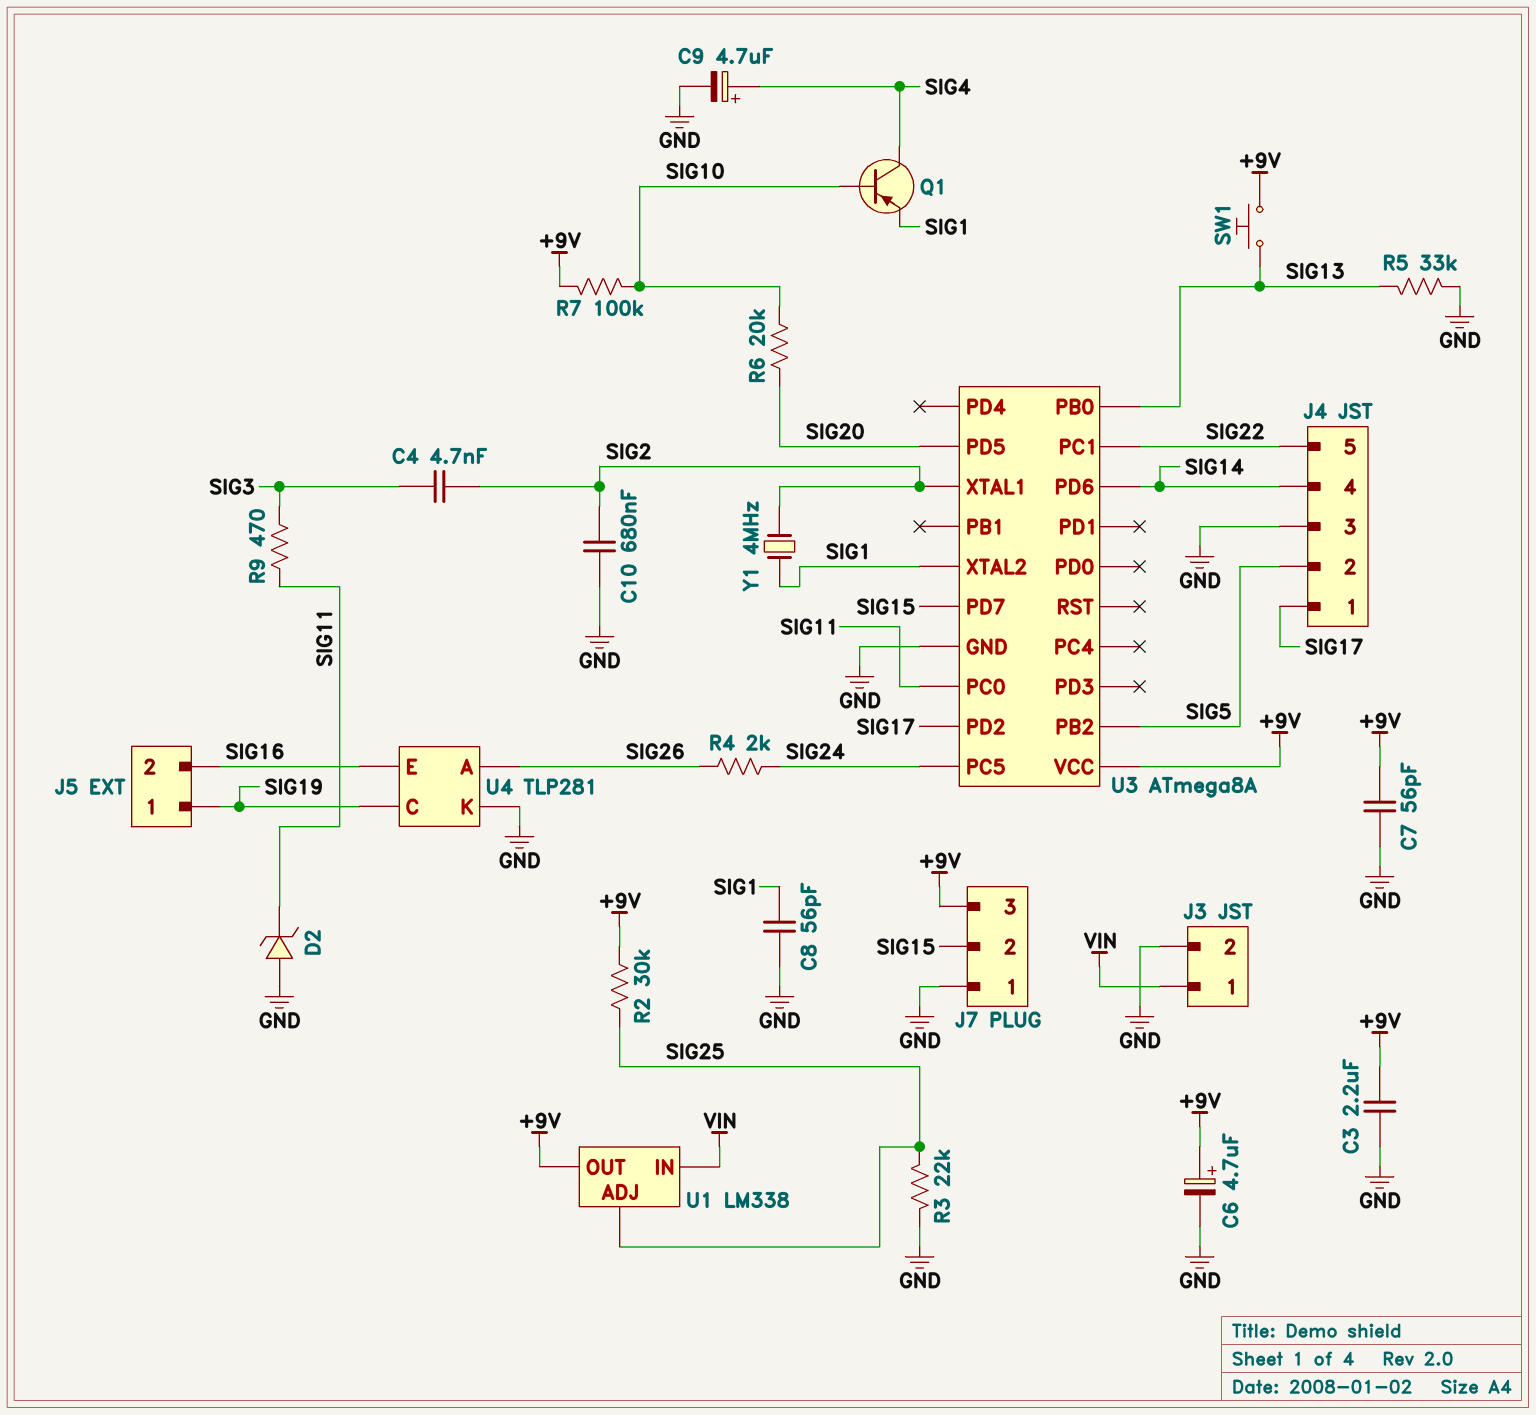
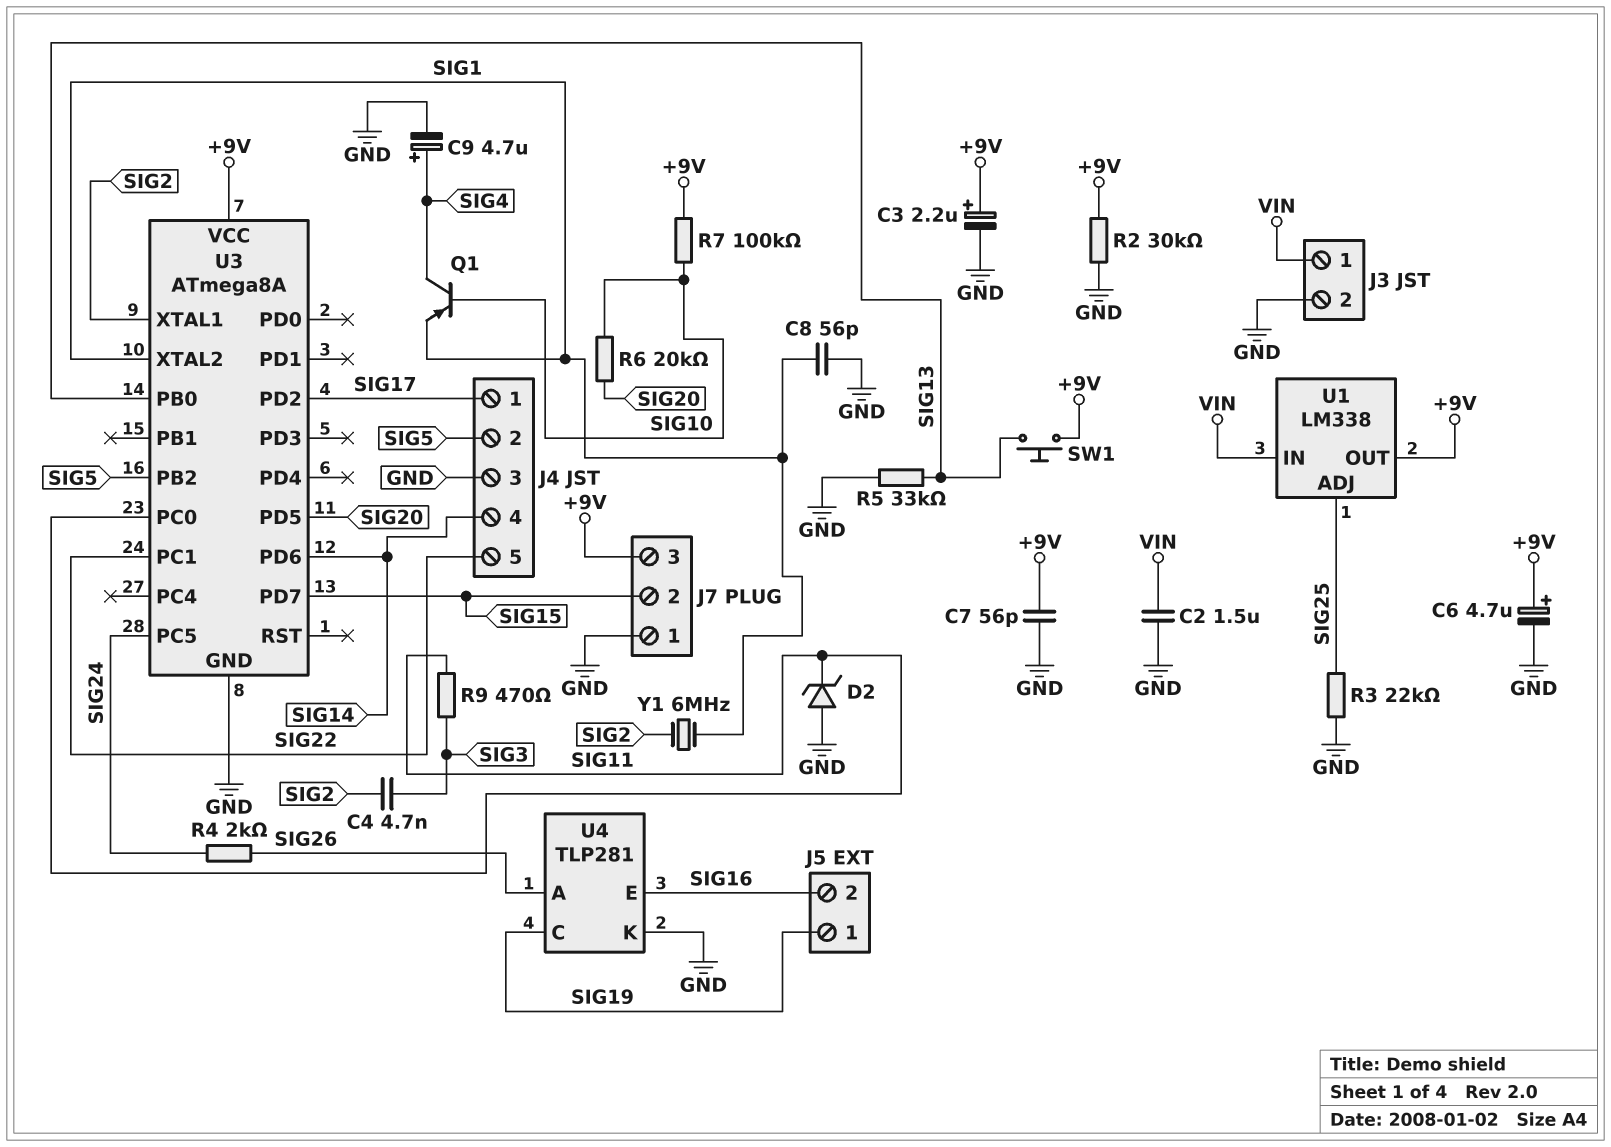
C2: none -> 1.5uF (GND, VIN)
C3: 2.2uF (+9V, GND) -> 2.2uF (plus +9V, minus GND)
C10: 680nF (GND, SIG2) -> none
R2: 30k (+9V, SIG25) -> 30k (+9V, GND)
Y1: 4MHz (SIG1, SIG2) -> 6MHz (SIG1, SIG2)

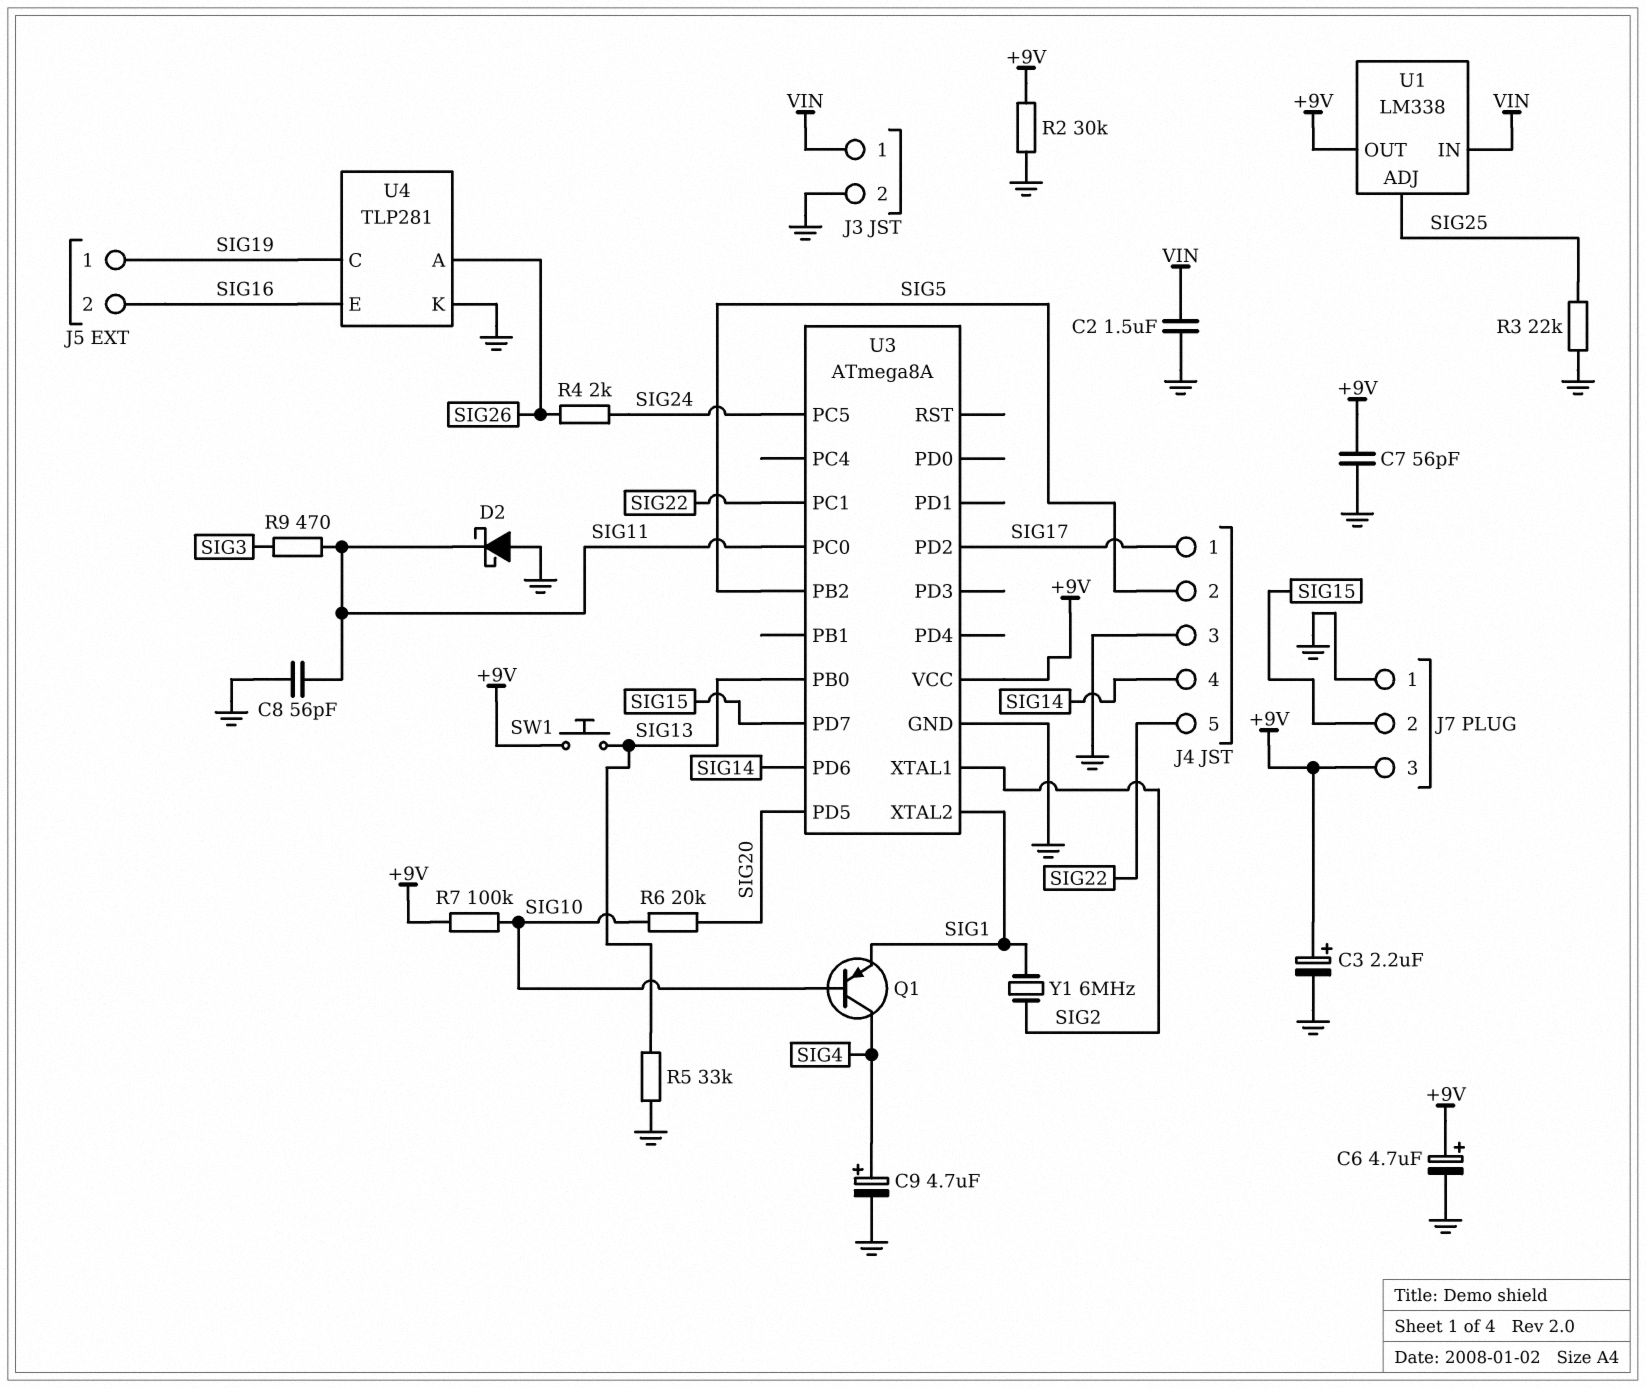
C4: 4.7nF (SIG2, SIG3) -> none
C8: 56pF (GND, SIG1) -> 56pF (GND, SIG11)
D2: zener (A GND, K SIG11) -> schottky (A GND, K SIG11)

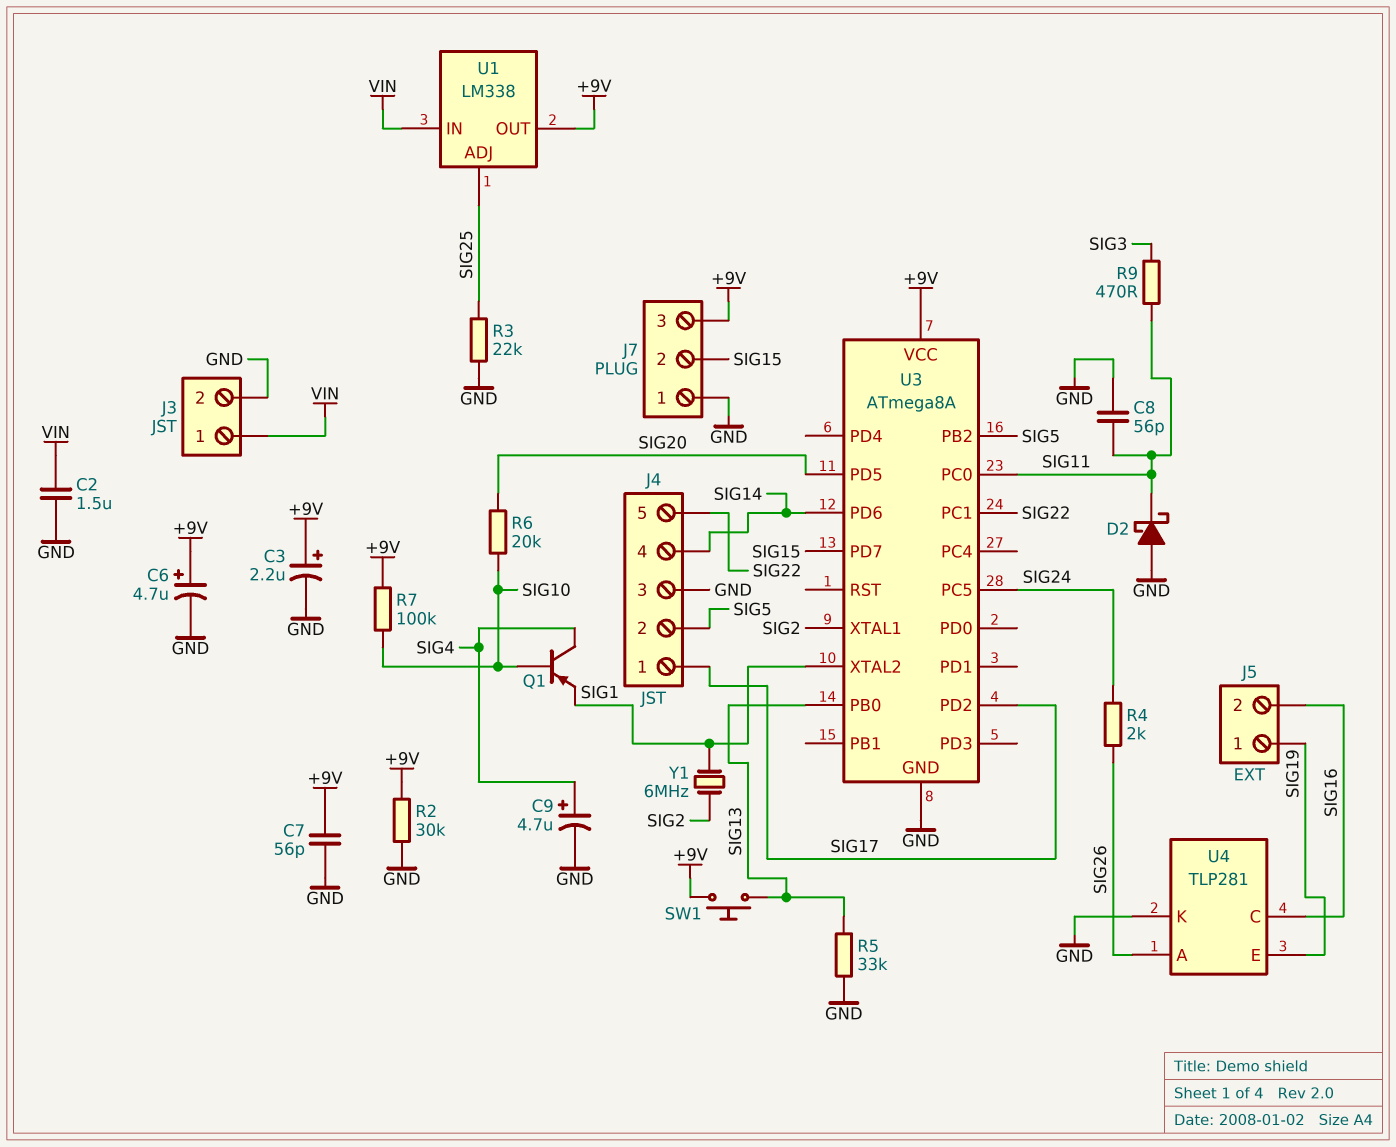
U4 pin C: SIG19 -> SIG16
U4 pin E: SIG16 -> SIG19

